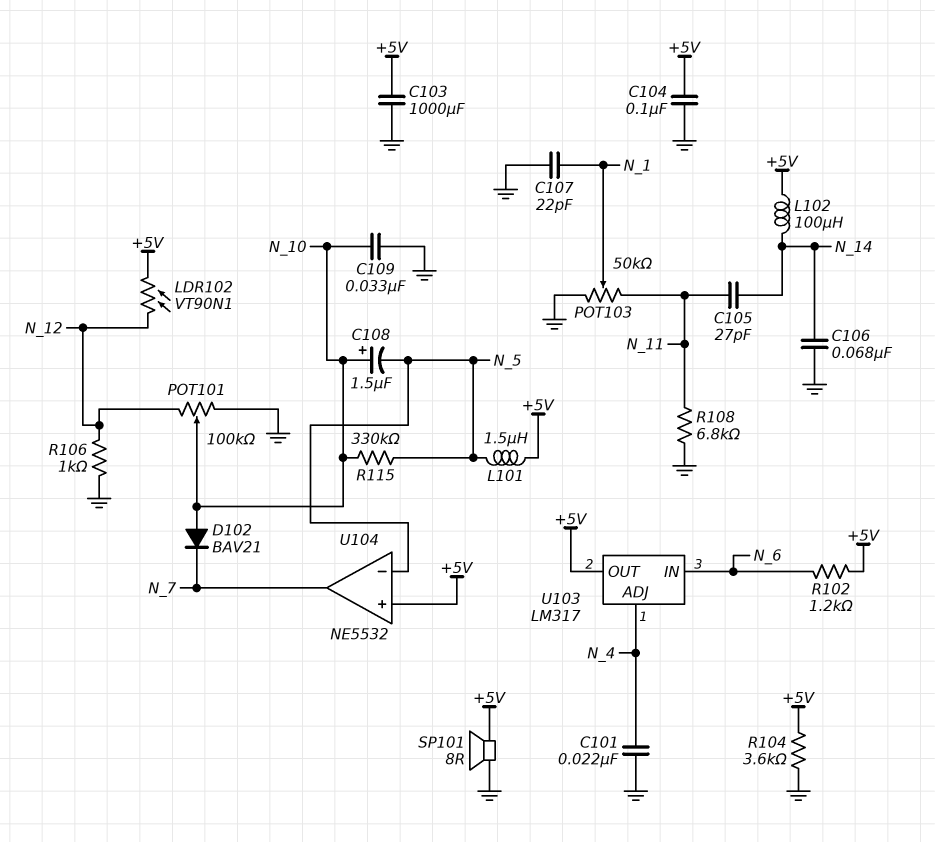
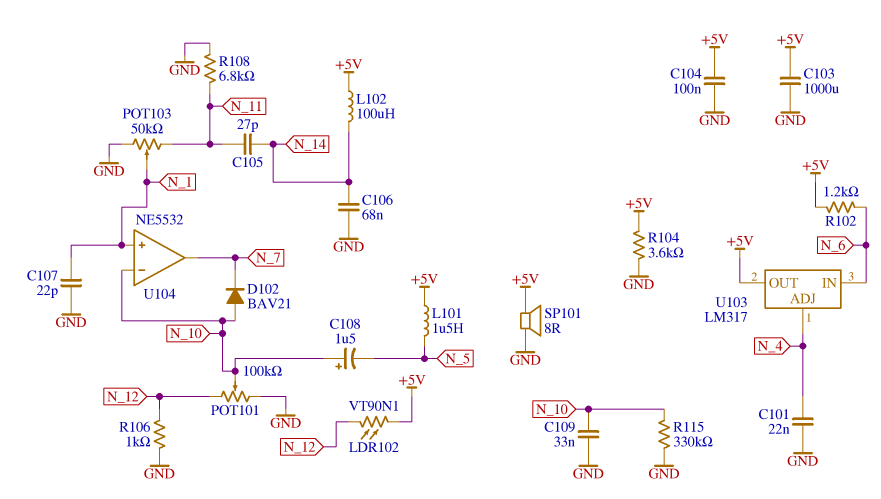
R115: 330k (N_5, N_10) -> 330k (GND, N_10)
U104 pin in+: +5V -> N_1
U104 pin in-: N_5 -> N_10

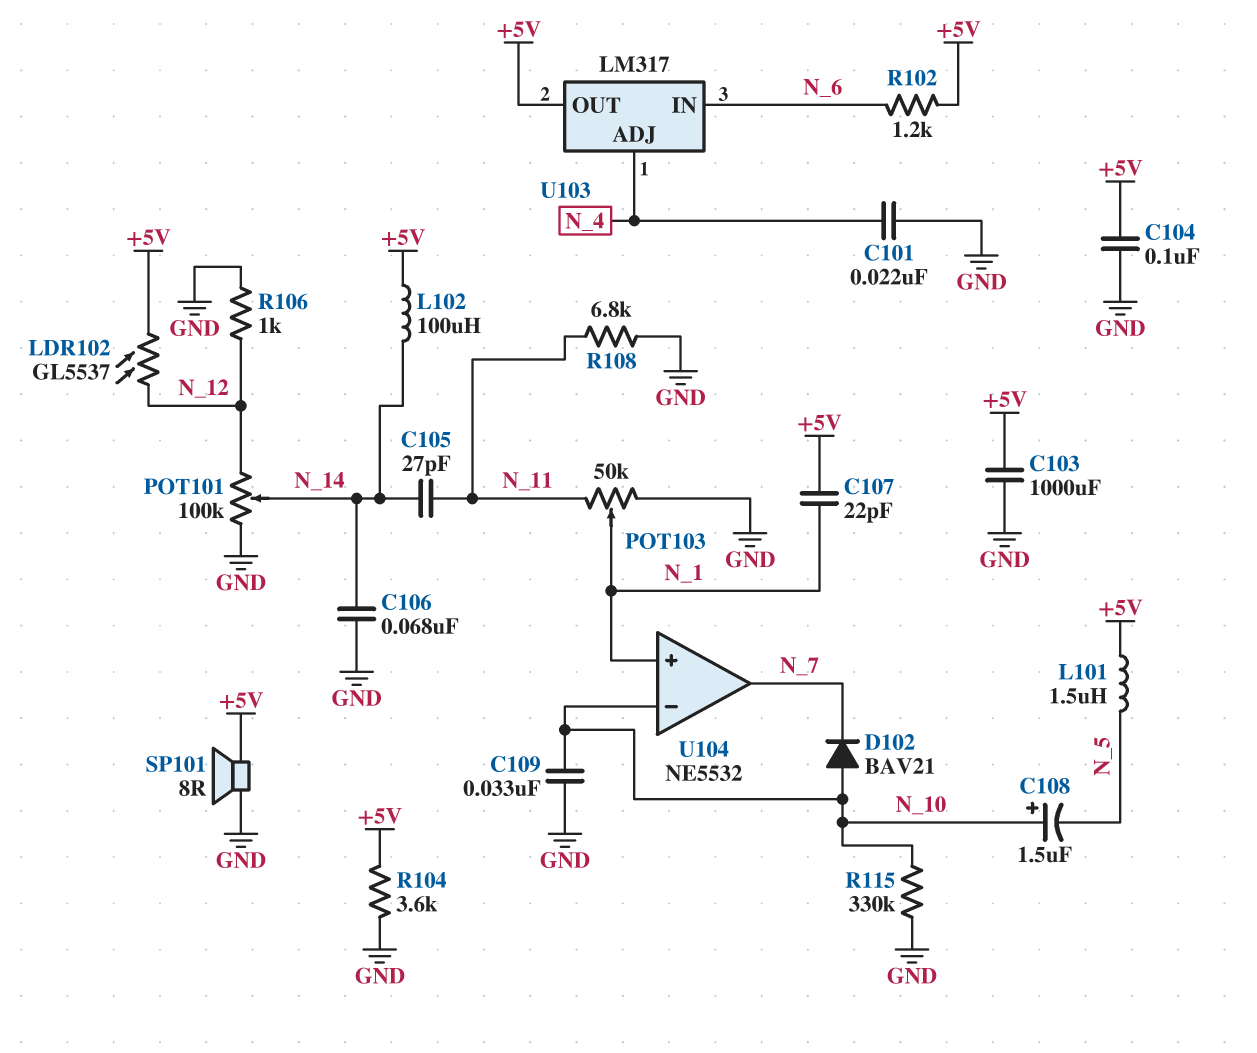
C107: 22pF (GND, N_1) -> 22pF (+5V, N_1)
LDR102: VT90N1 (+5V, N_12) -> GL5537 (+5V, N_12)
POT101: 100k (GND, N_12, wiper N_10) -> 100k (GND, N_12, wiper N_14)

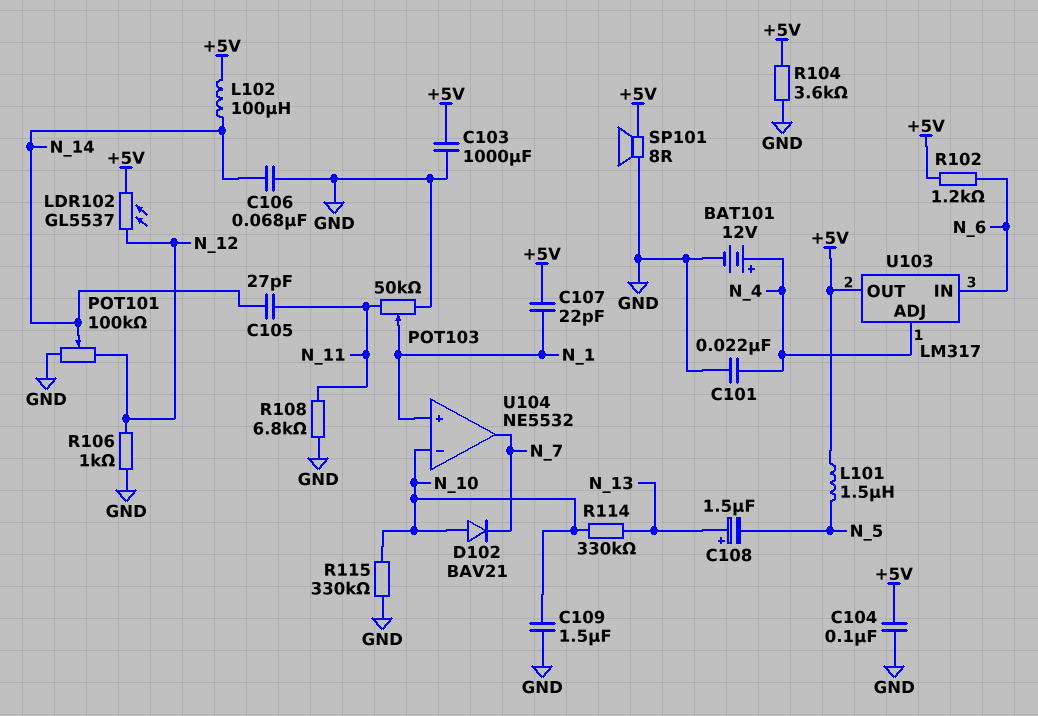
BAT101: none -> 12V (plus N_4, minus GND)
C108: 1.5uF (plus N_10, minus N_5) -> 1.5uF (plus N_13, minus N_5)
C109: 33nF (GND, N_10) -> 1.5uF (GND, N_10)
R114: none -> 330k (N_10, N_13)

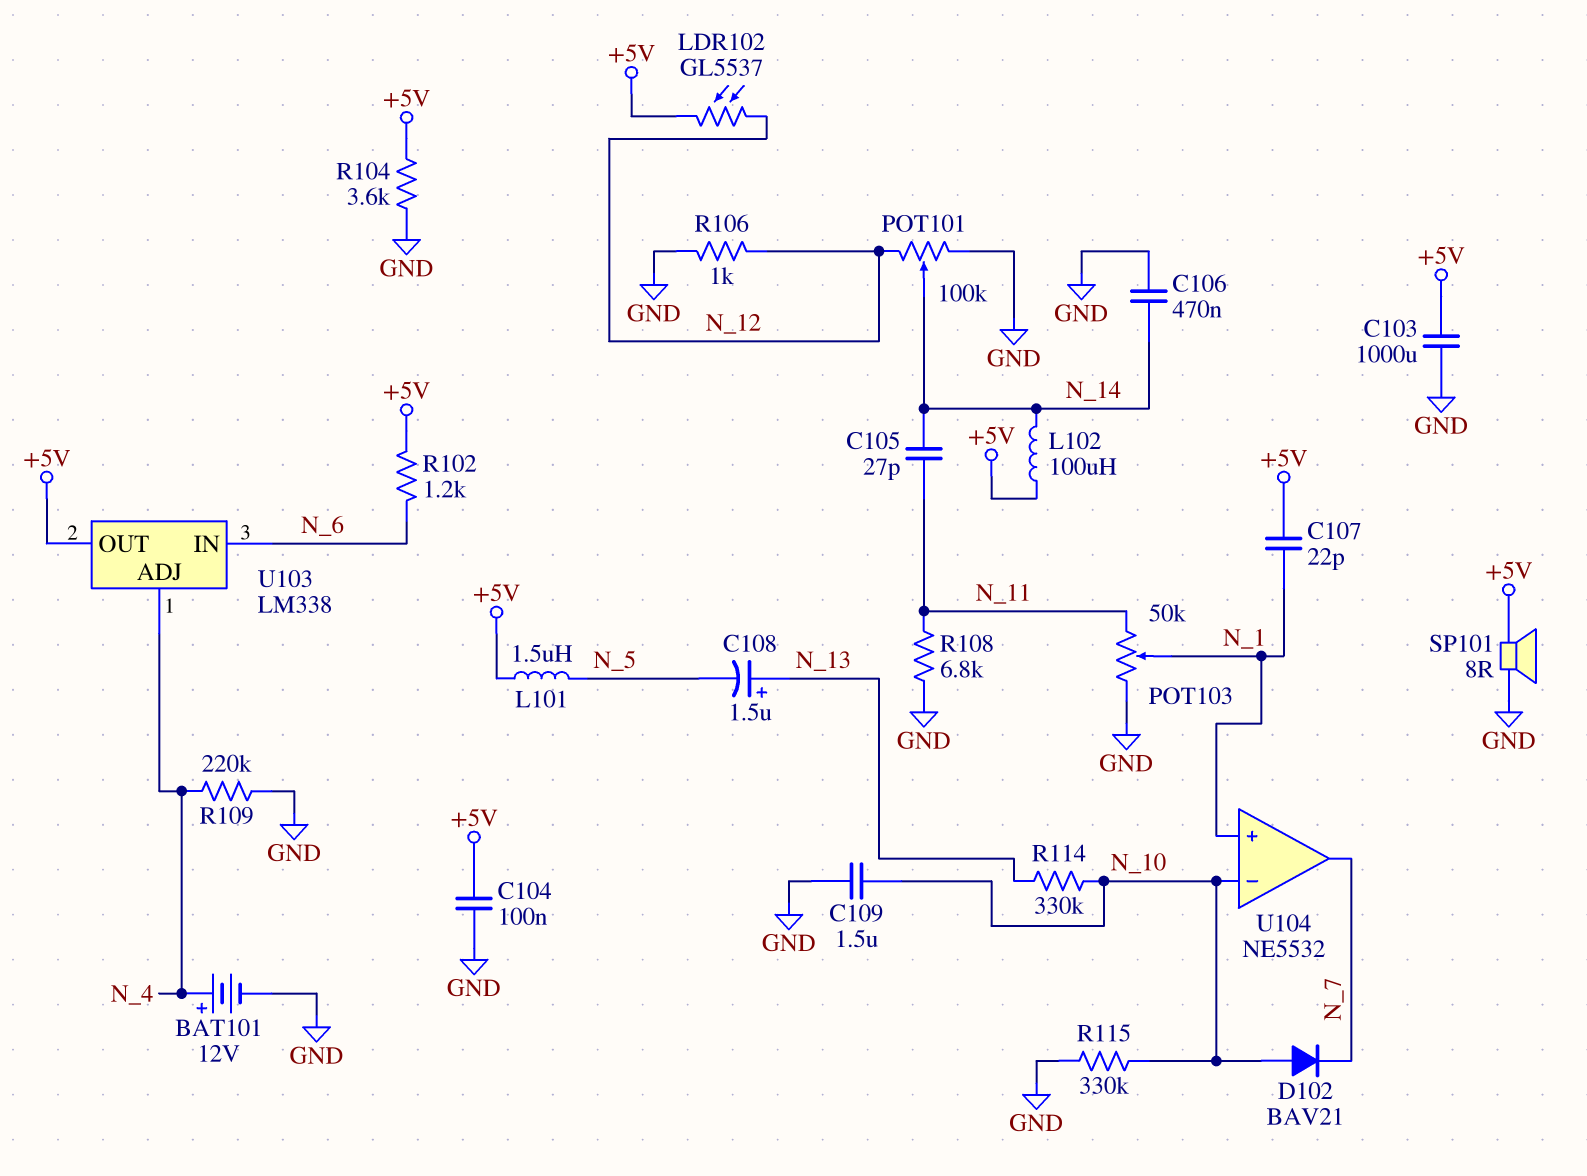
C101: 22nF (GND, N_4) -> none
C106: 68nF (GND, N_14) -> 470nF (GND, N_14)
R109: none -> 220k (GND, N_4)
U103: LM317 -> LM338

